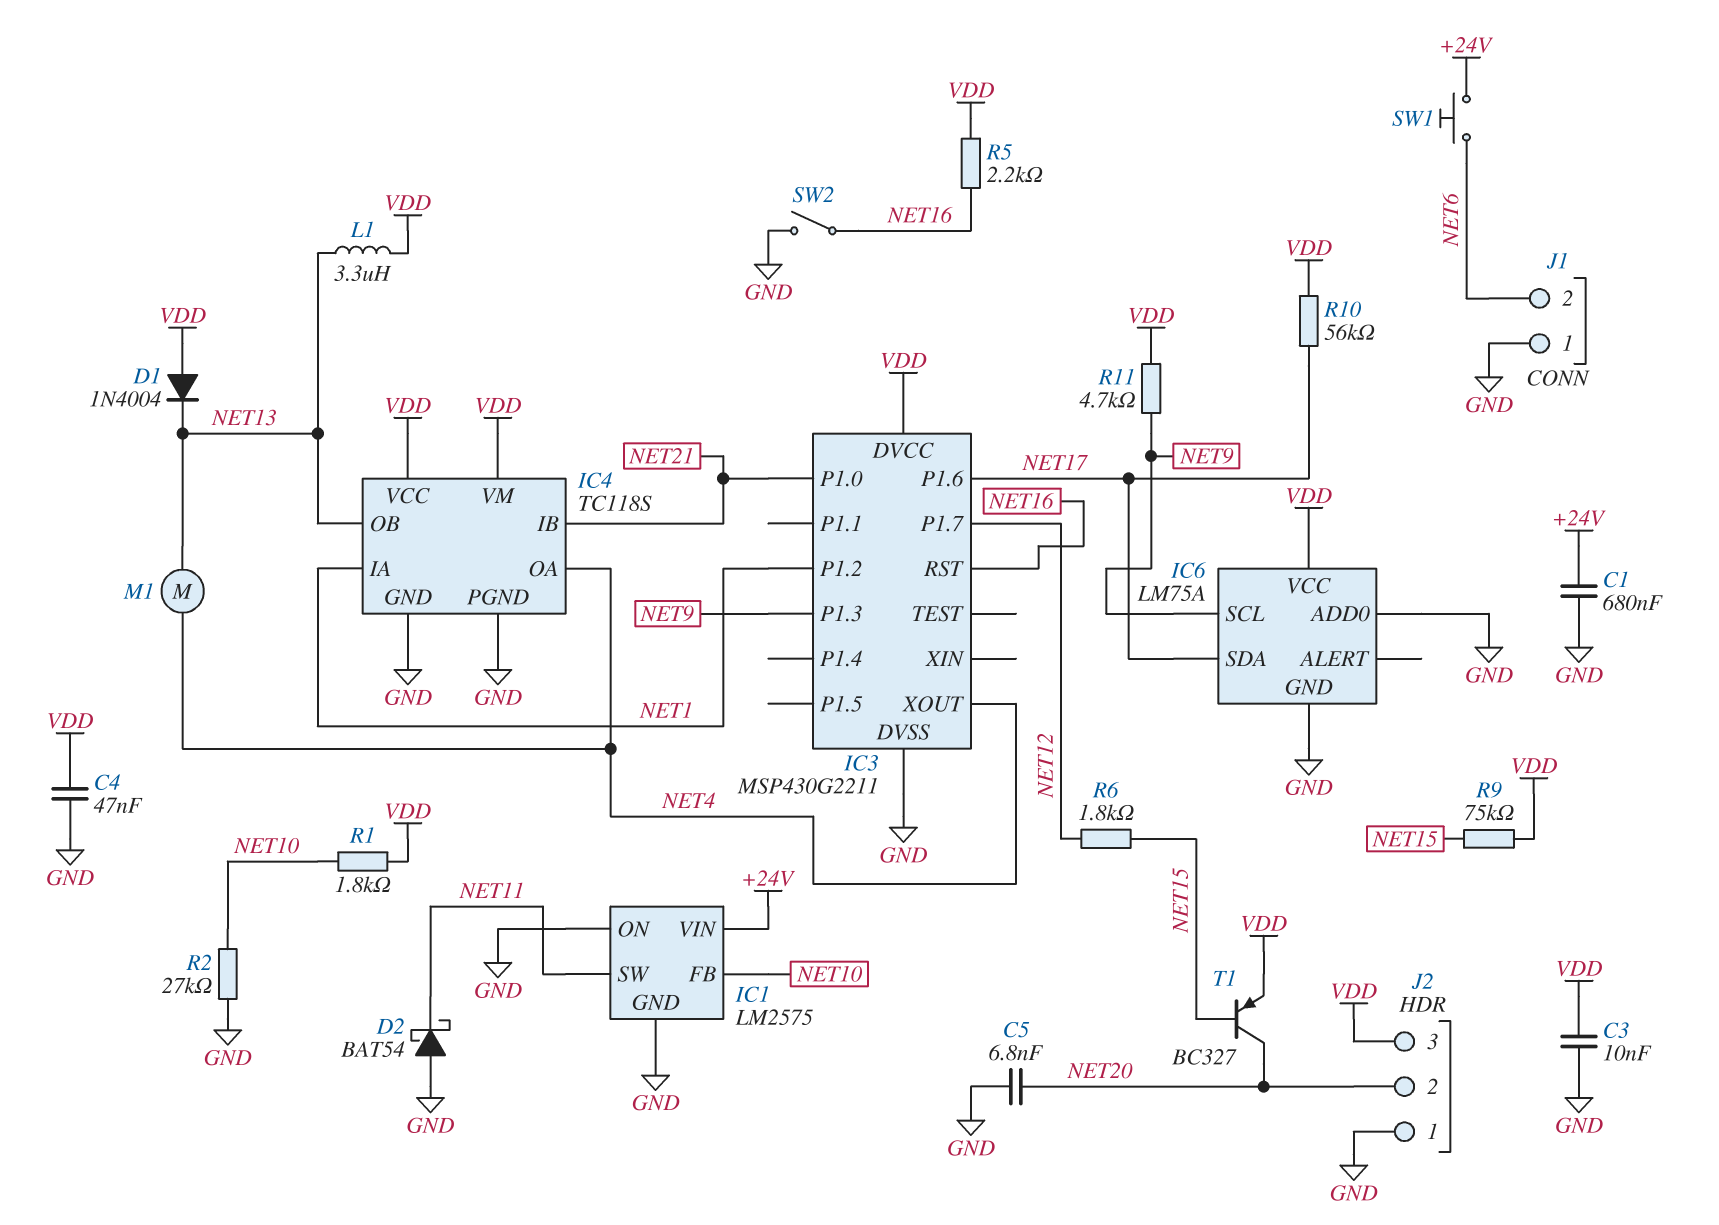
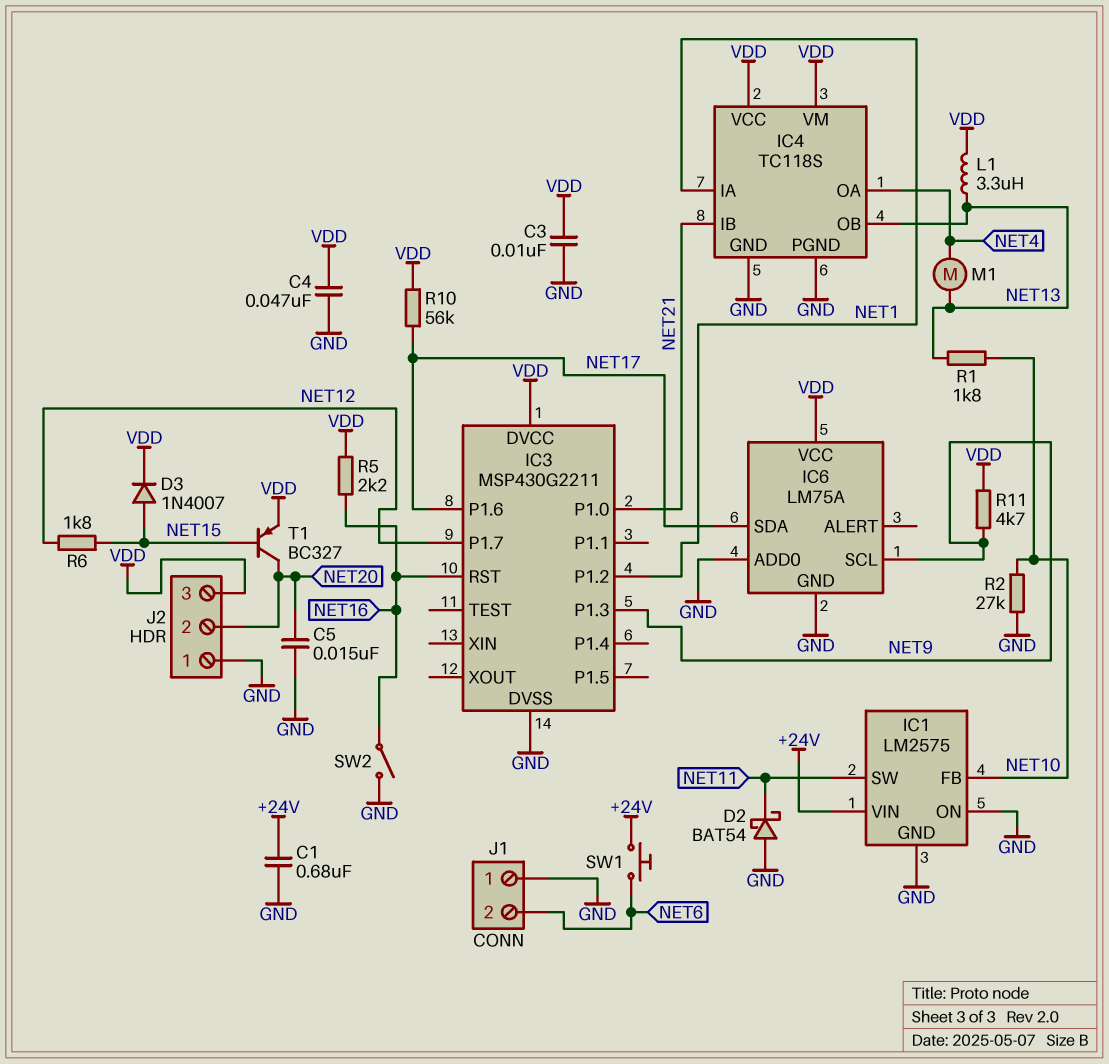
C5: 6.8nF (GND, NET20) -> 15nF (GND, NET20)
D1: diode 1N4004 (A VDD, K NET13) -> none
D3: none -> diode 1N4007 (A NET15, K VDD)
IC3 pin XOUT: NET4 -> none
R1: 1.8k (NET10, VDD) -> 1.8k (NET10, NET13)
R9: 75k (NET15, VDD) -> none

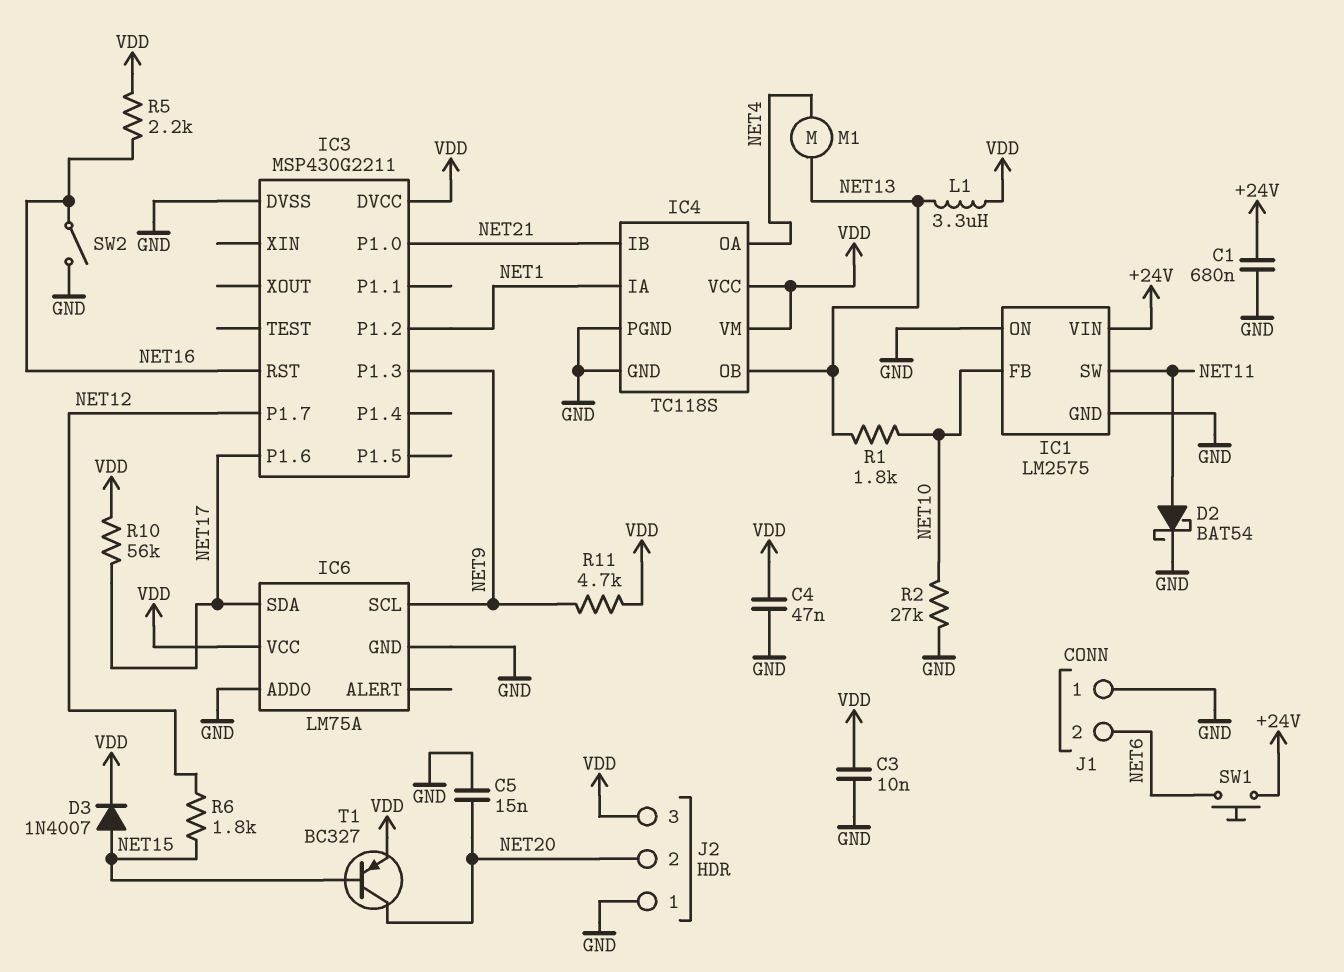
D2: schottky BAT54 (A GND, K NET11) -> schottky BAT54 (A NET11, K GND)

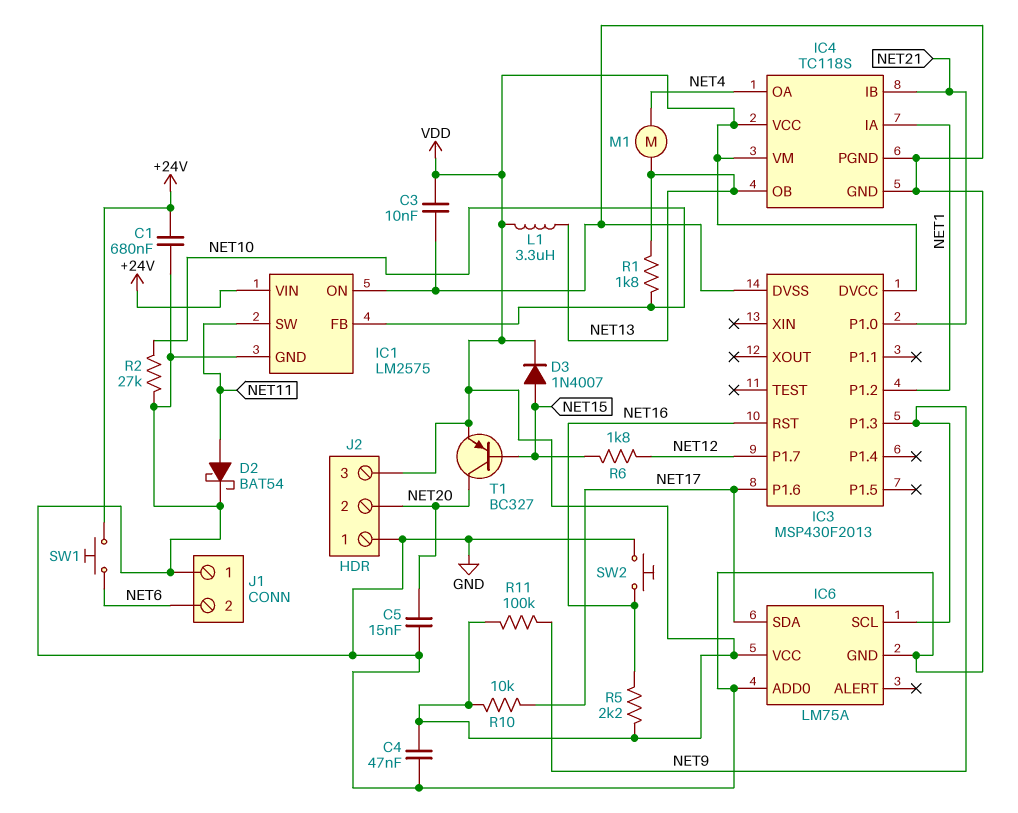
IC3: MSP430G2211 -> MSP430F2013
R10: 56k (NET17, VDD) -> 10k (NET17, VDD)
R11: 4.7k (NET9, VDD) -> 100k (NET9, VDD)
SW2: switch (GND, NET16) -> button (GND, NET16)

